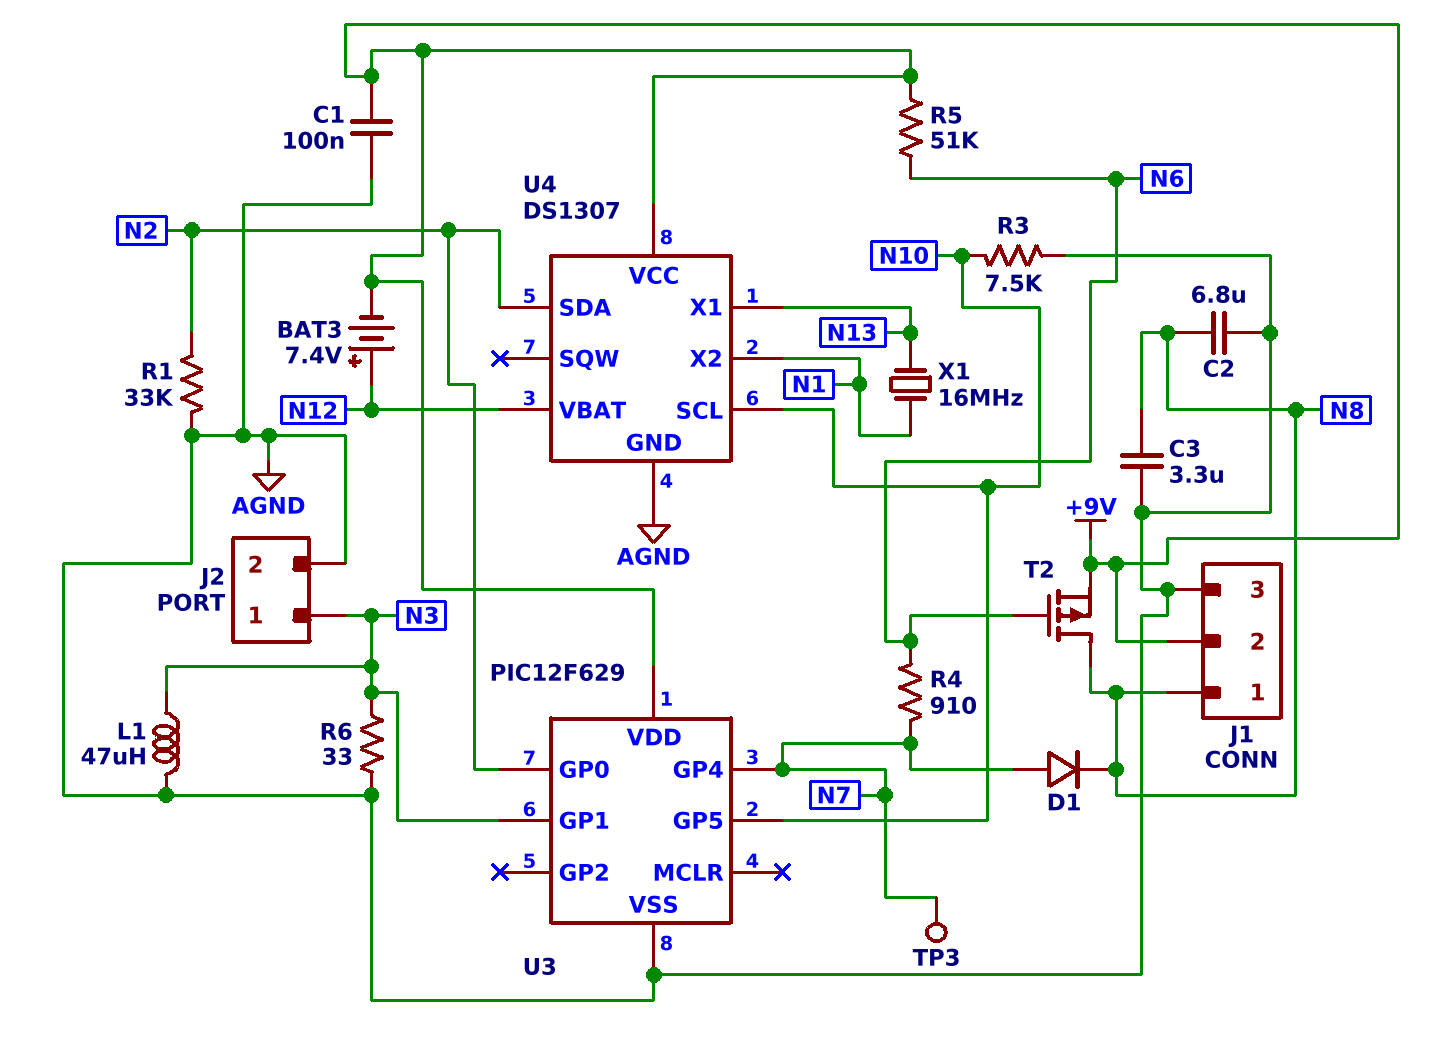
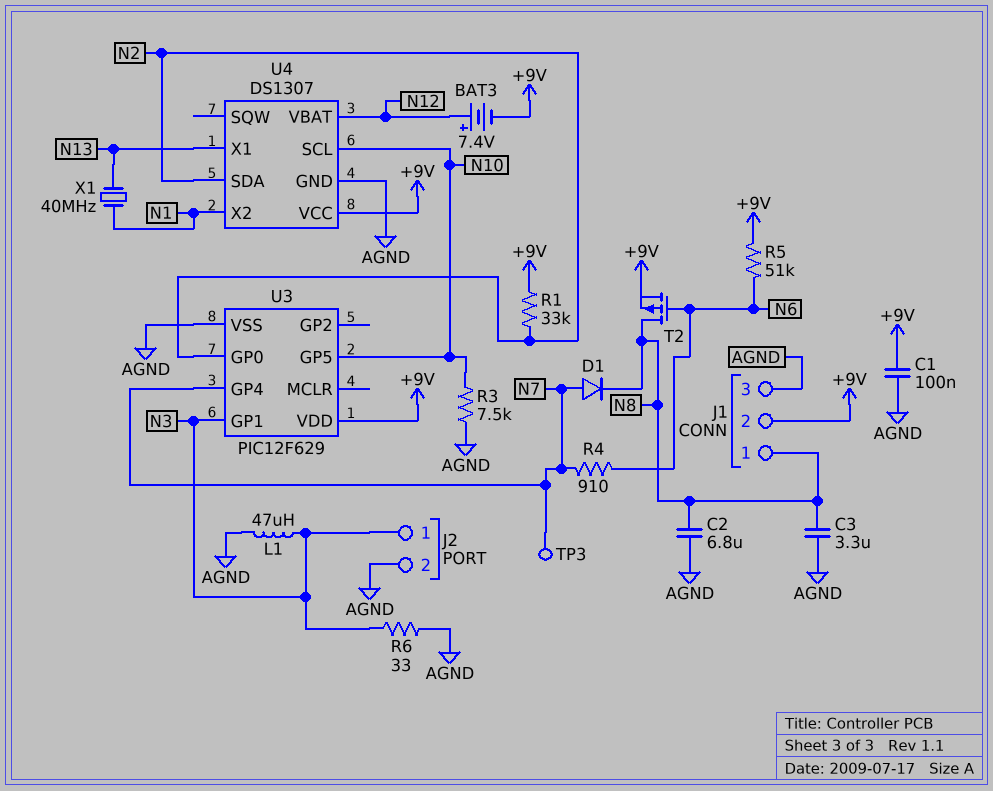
R1: 33k (AGND, N2) -> 33k (+9V, N2)
X1: 16MHz (N1, N13) -> 40MHz (N1, N13)

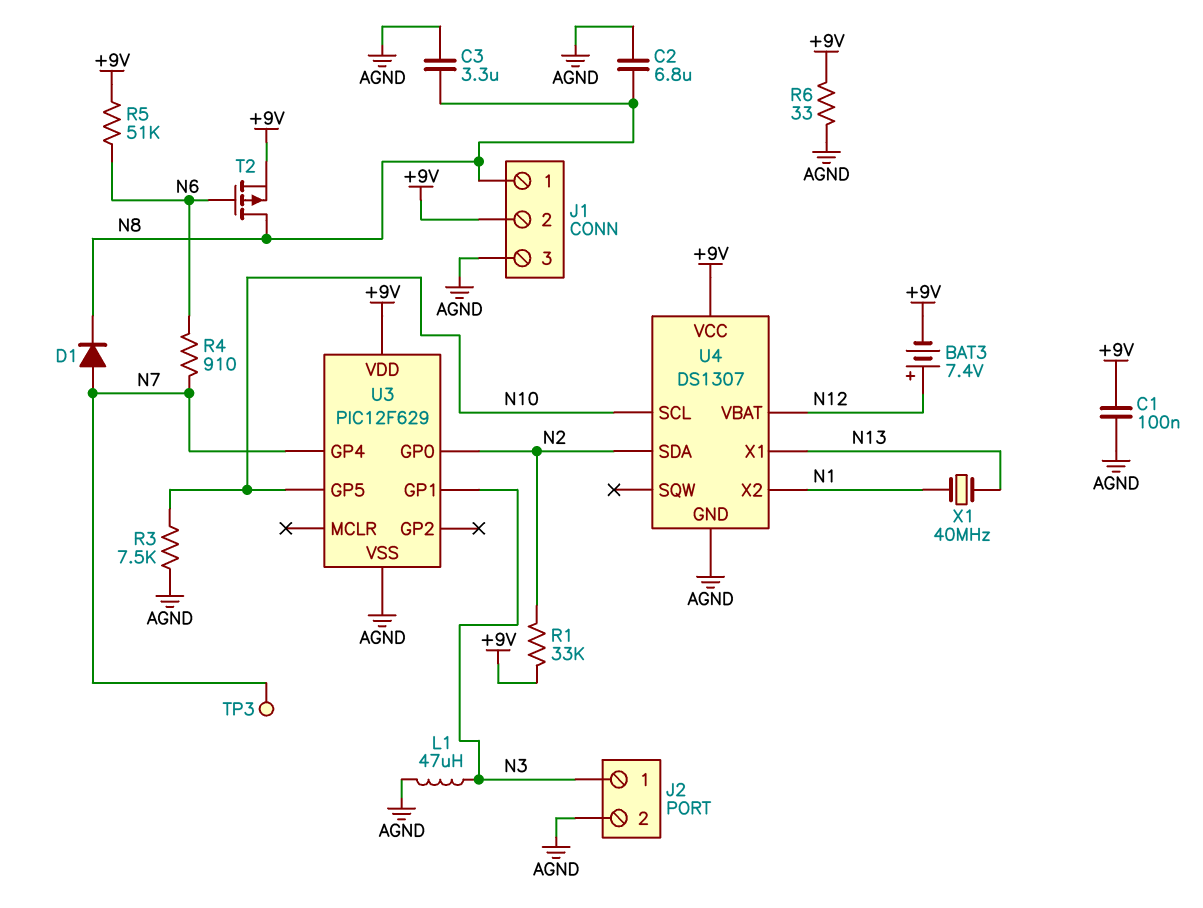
R6: 33 (AGND, N3) -> 33 (+9V, AGND)

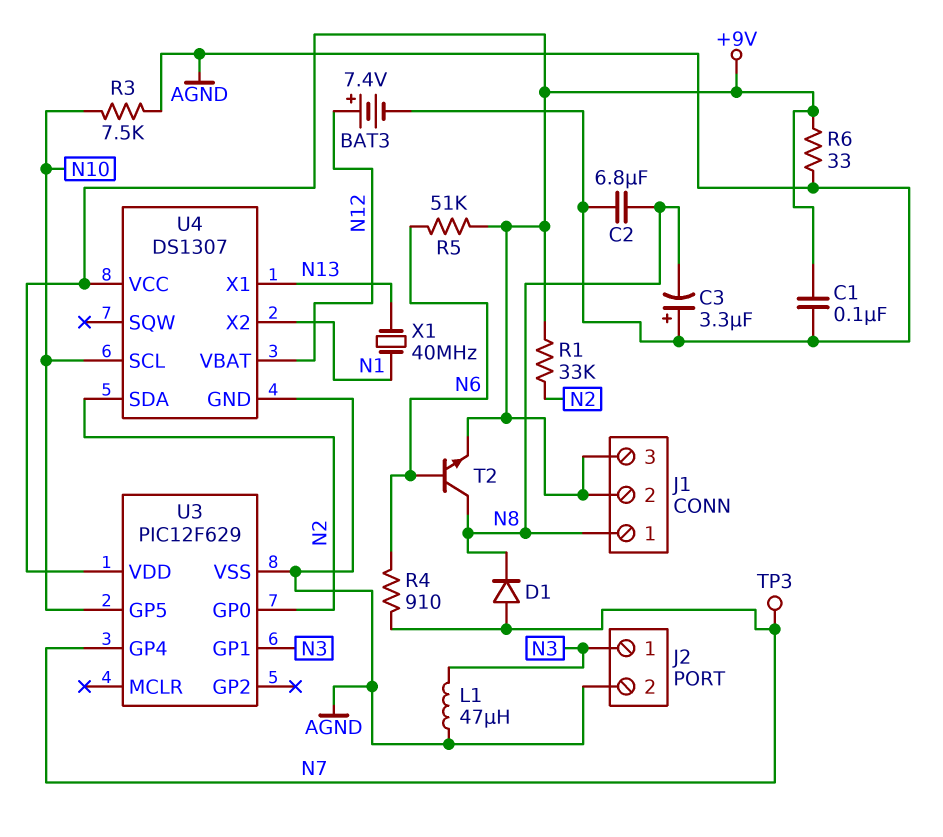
BAT3: 7.4V (plus N12, minus +9V) -> 7.4V (plus N12, minus AGND)
C3: 3.3uF (AGND, N8) -> 3.3uF (plus AGND, minus N8)
J1 pin 3: AGND -> +9V
T2: PMOS (G N6, D N8, S +9V) -> NPN (B N6, C N8, E +9V)

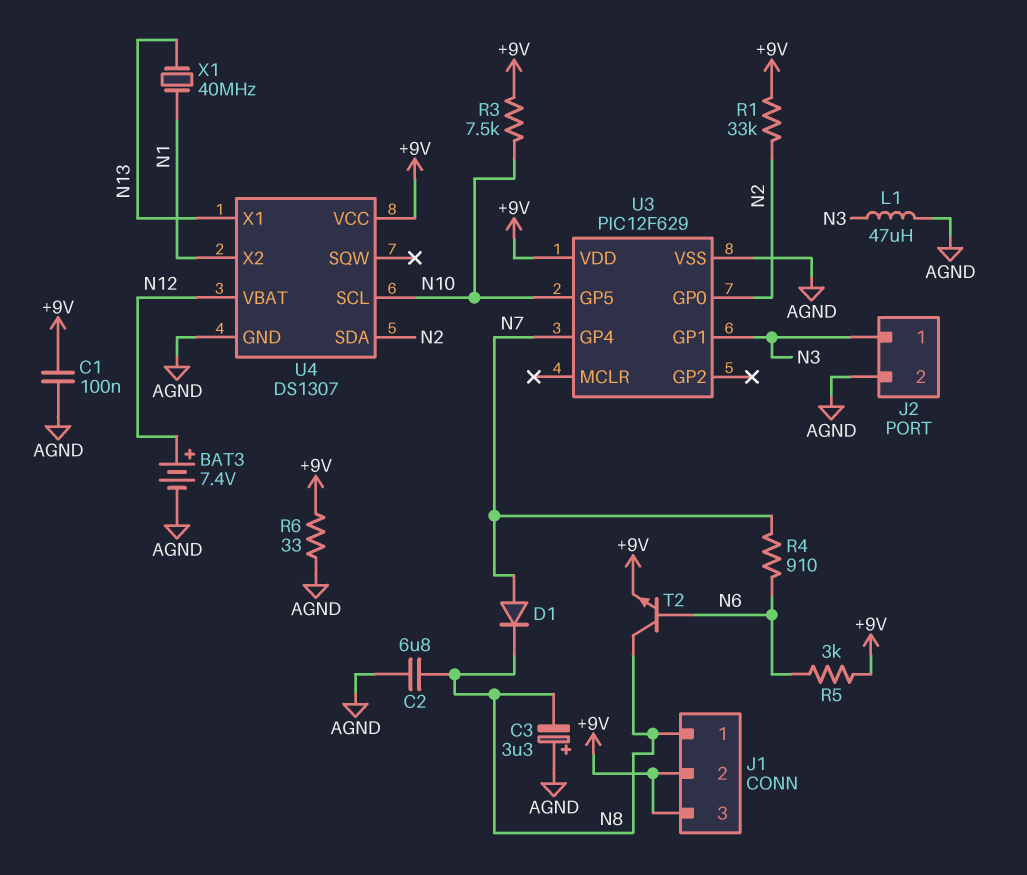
R3: 7.5k (AGND, N10) -> 7.5k (+9V, N10)
R5: 51k (+9V, N6) -> 3k (+9V, N6)
TP3: test point (N7) -> none

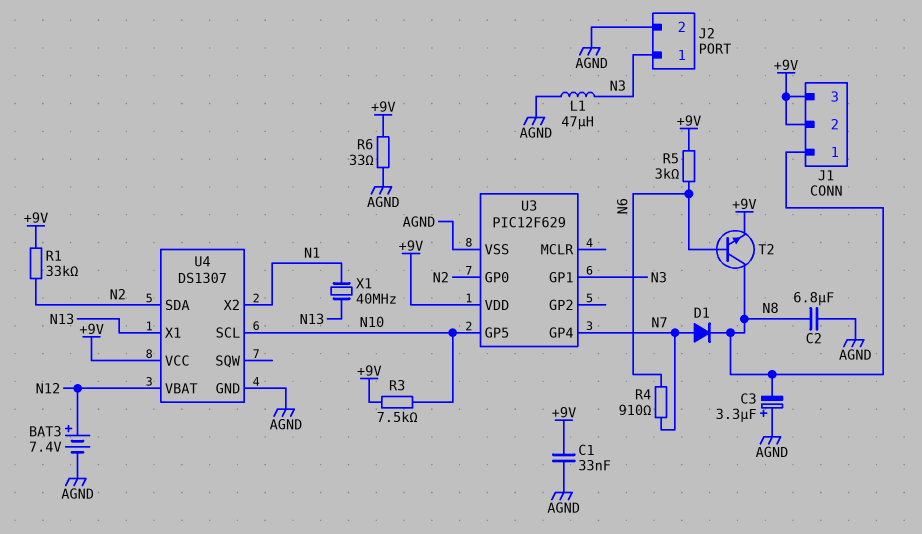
C1: 100nF (+9V, AGND) -> 33nF (+9V, AGND)

